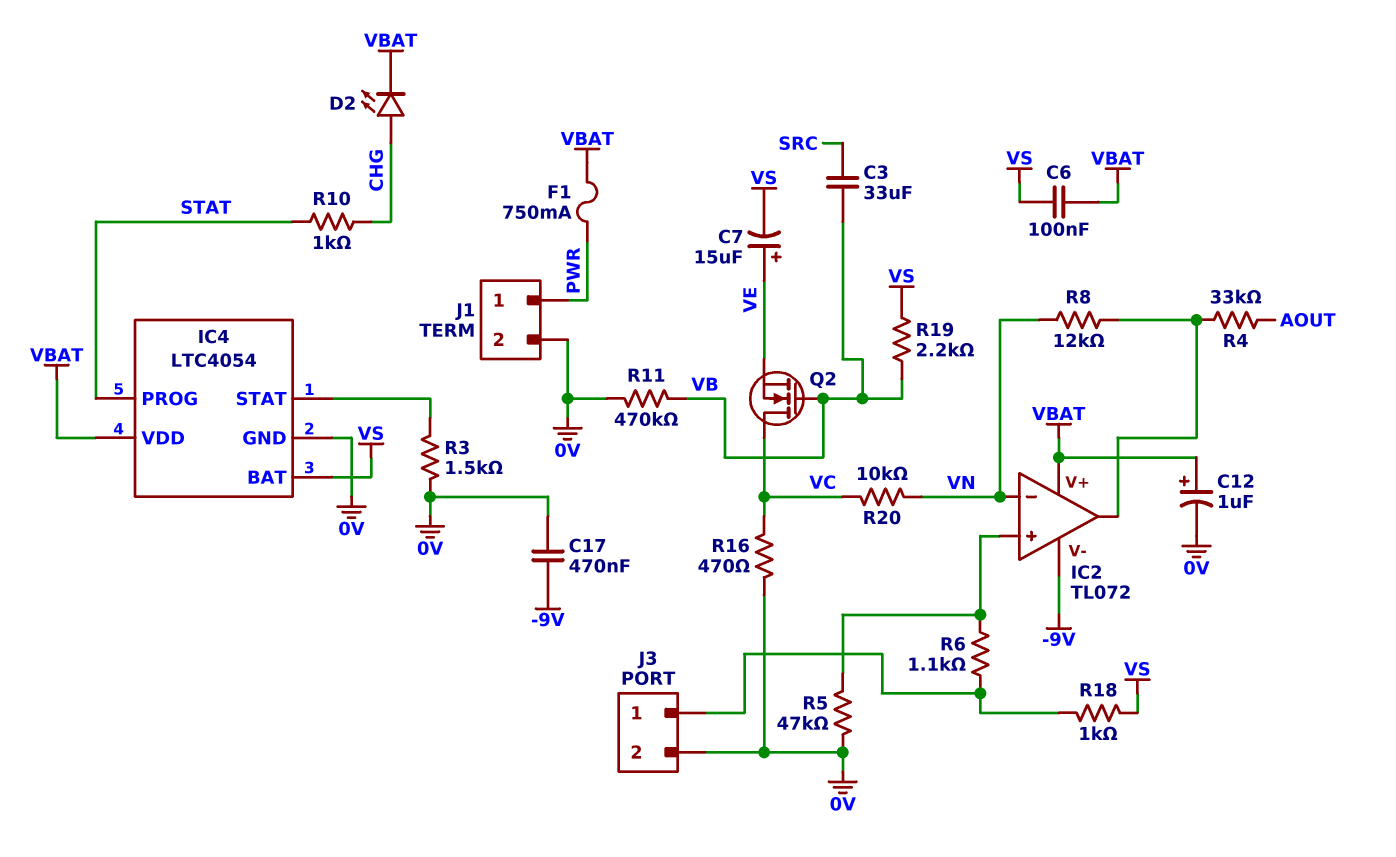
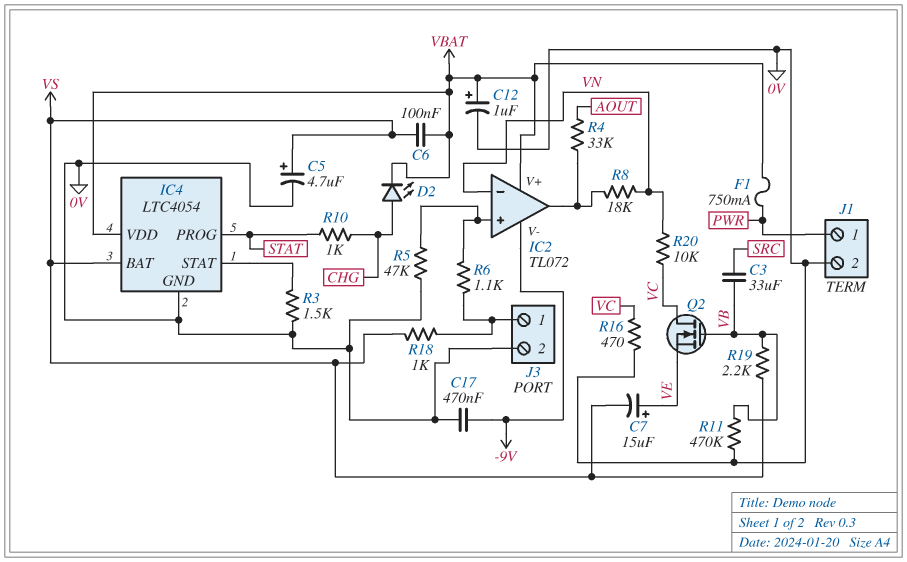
C5: none -> 4.7uF (plus VS, minus 0V)
R8: 12k (IC2/out, VN) -> 18k (IC2/out, VN)

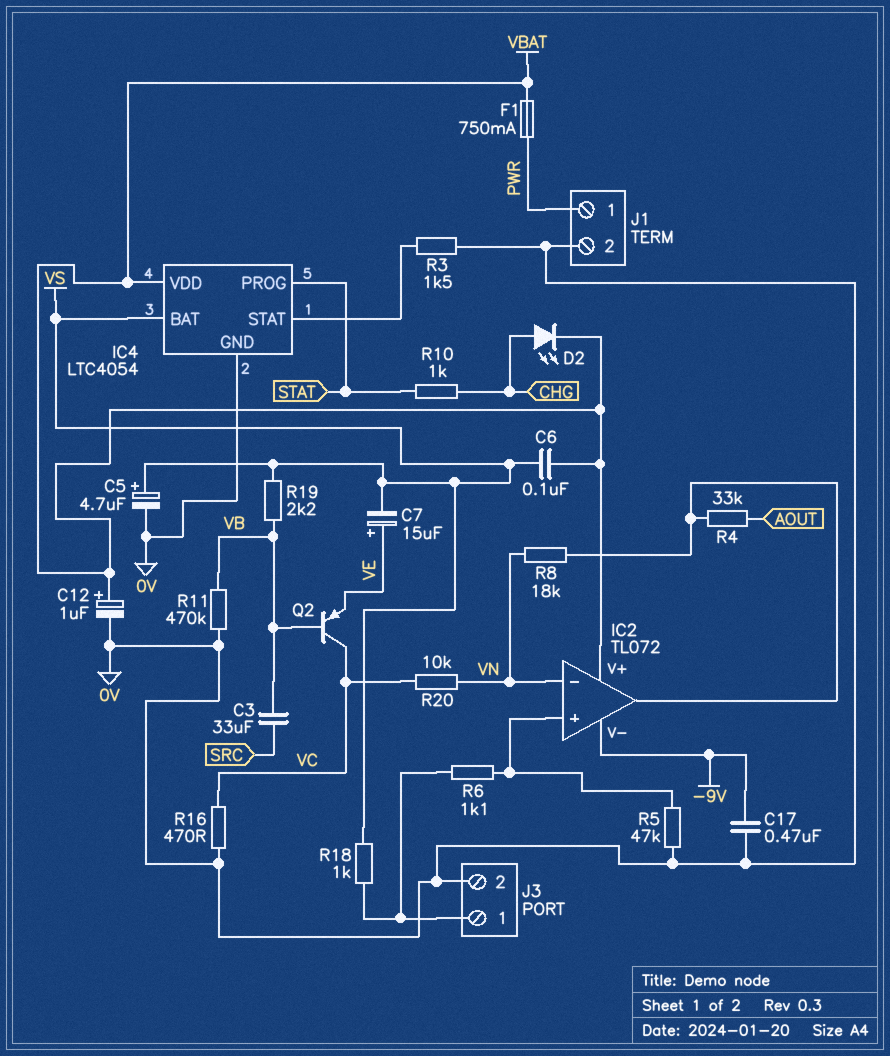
Q2: NMOS (G VB, D VC, S VE) -> PNP (B VB, C VC, E VE)

